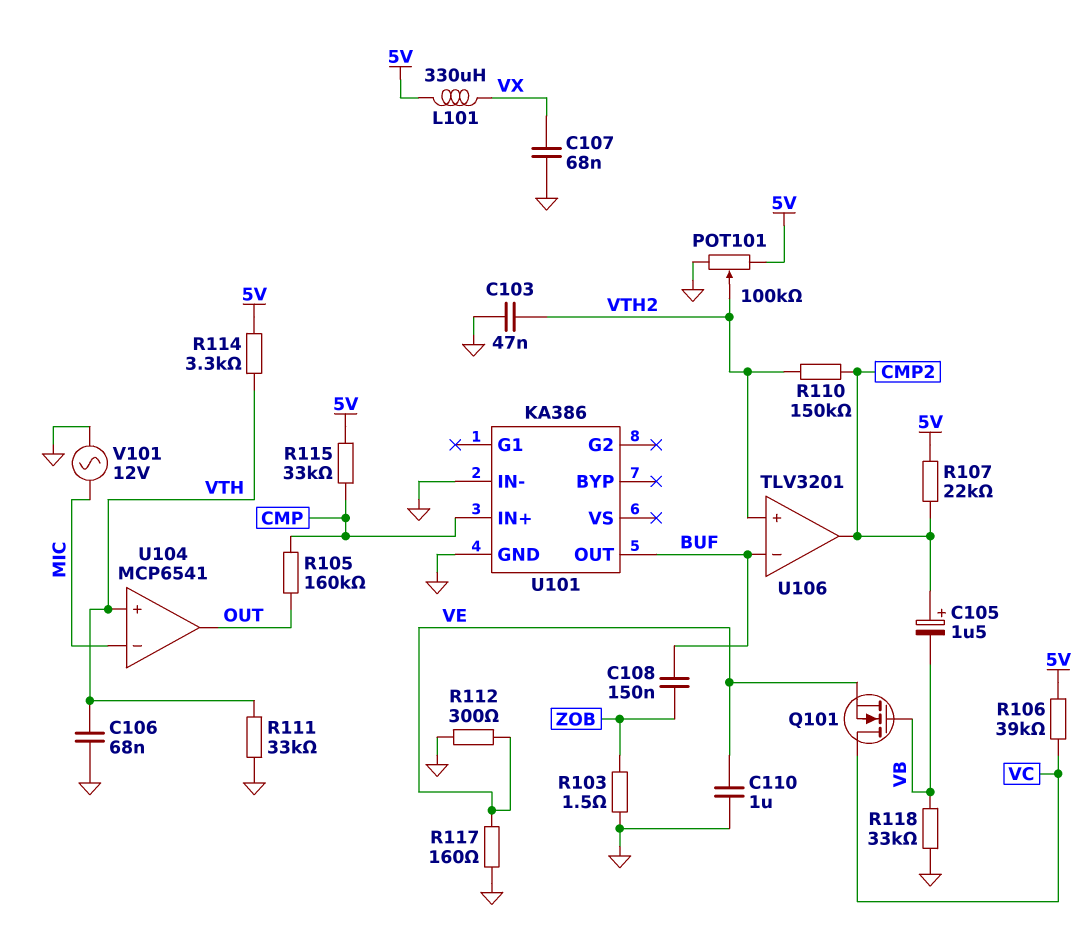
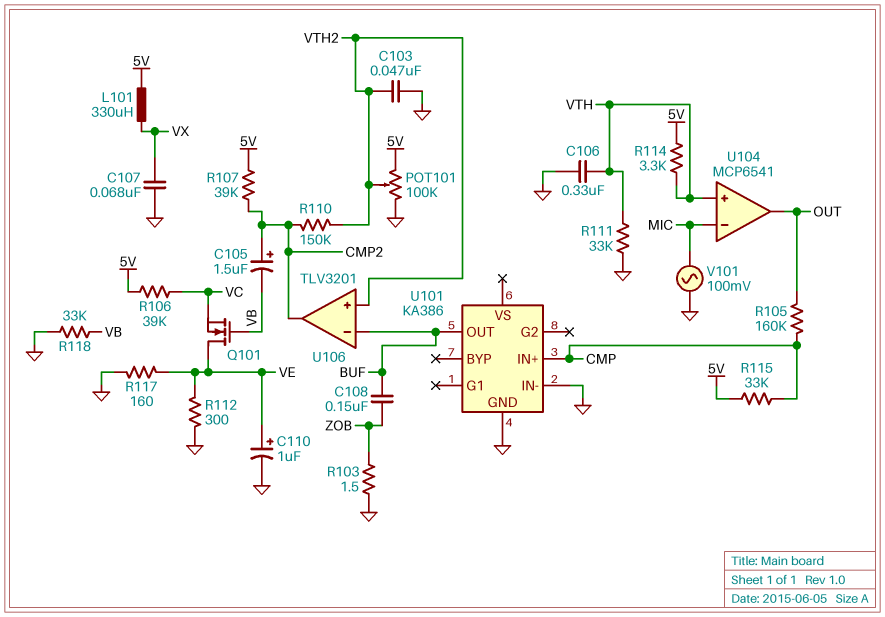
C106: 68nF (GND, VTH) -> 330nF (GND, VTH)
C110: 1uF (GND, VE) -> 1uF (plus VE, minus GND)
Q101: NMOS (G VB, D VC, S VE) -> NMOS (G VB, D VE, S VC)
R107: 22k (5V, CMP2) -> 39k (5V, CMP2)
V101: AC 12V (GND, MIC) -> AC 100mV (GND, MIC)

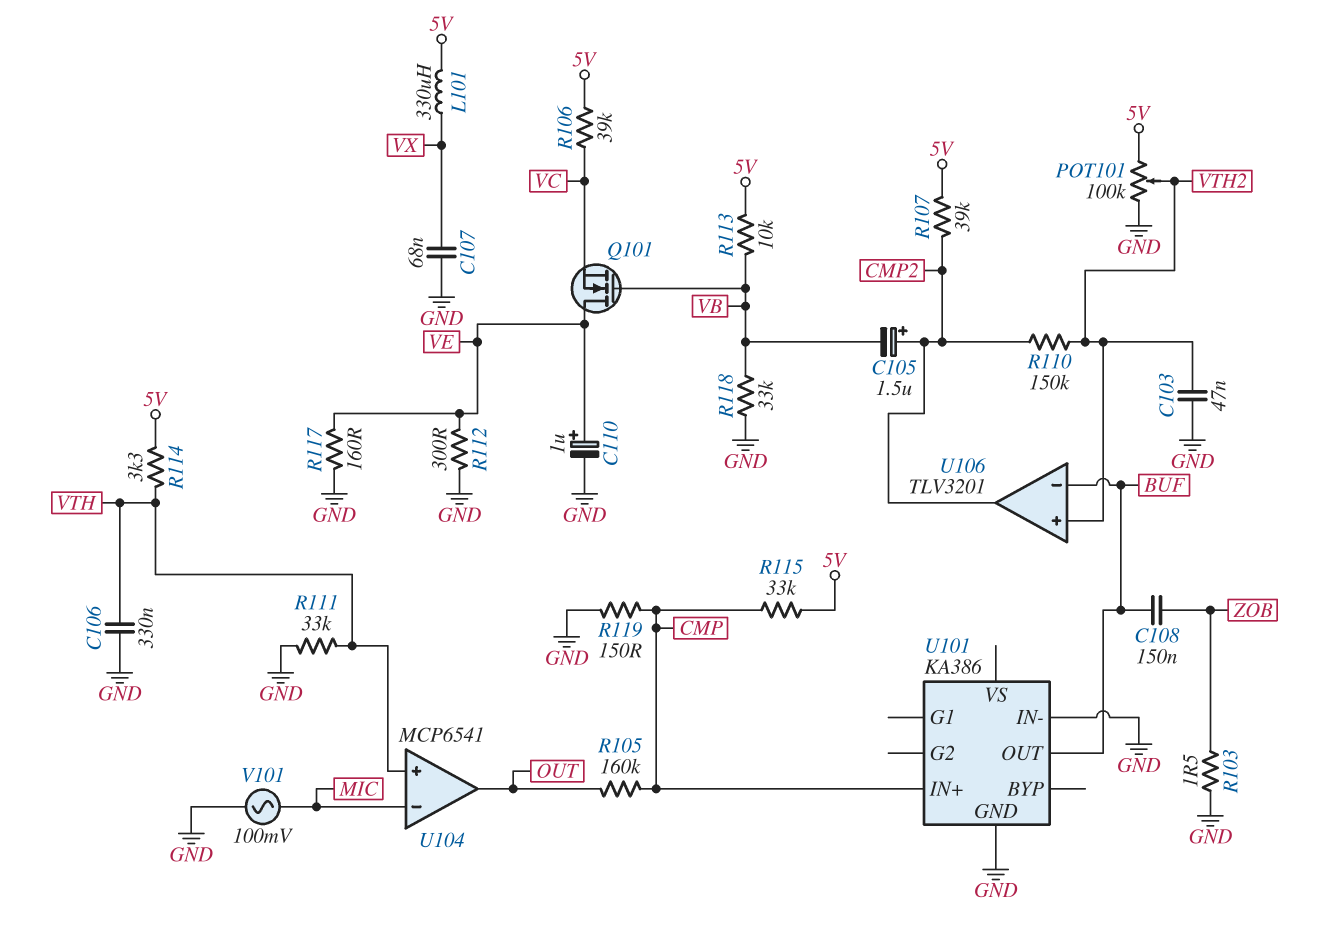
R113: none -> 10k (5V, VB)
R119: none -> 150 (CMP, GND)

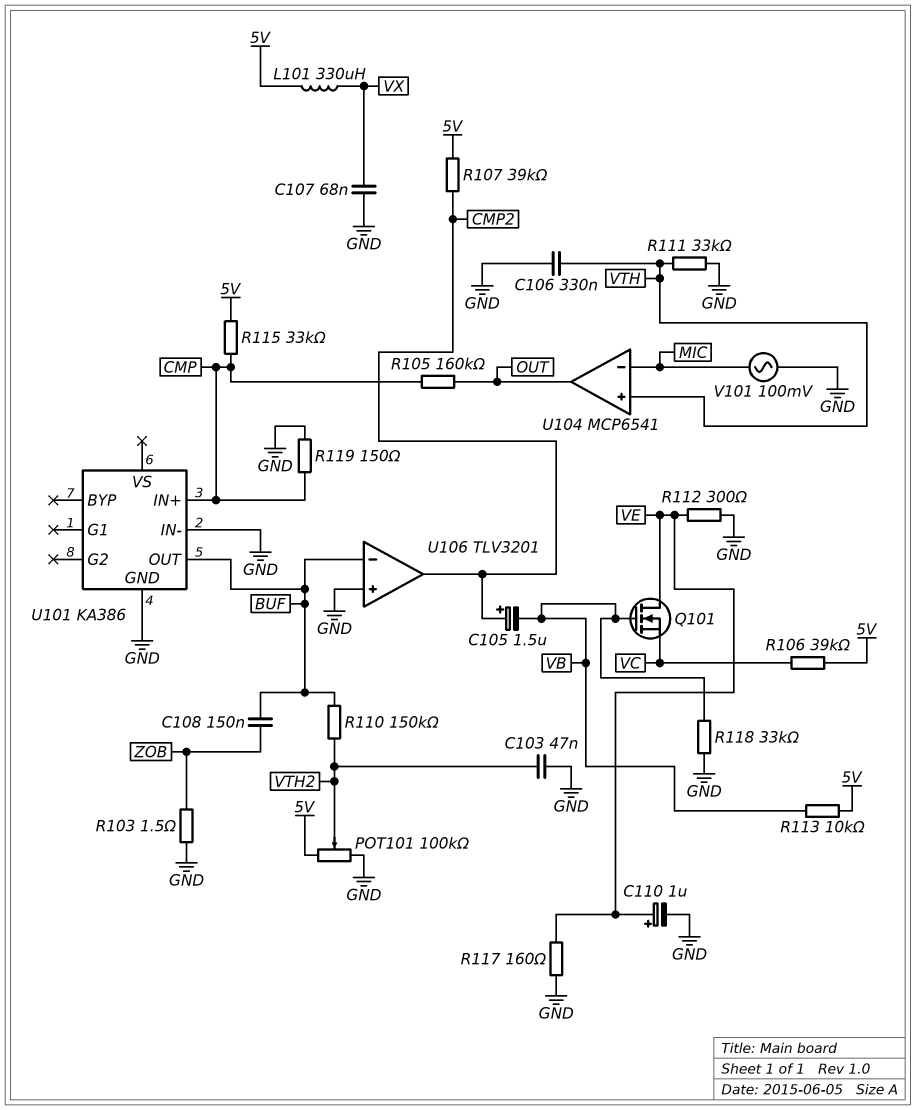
R110: 150k (CMP2, VTH2) -> 150k (BUF, VTH2)
R114: 3.3k (5V, VTH) -> none
U106 pin in+: VTH2 -> GND

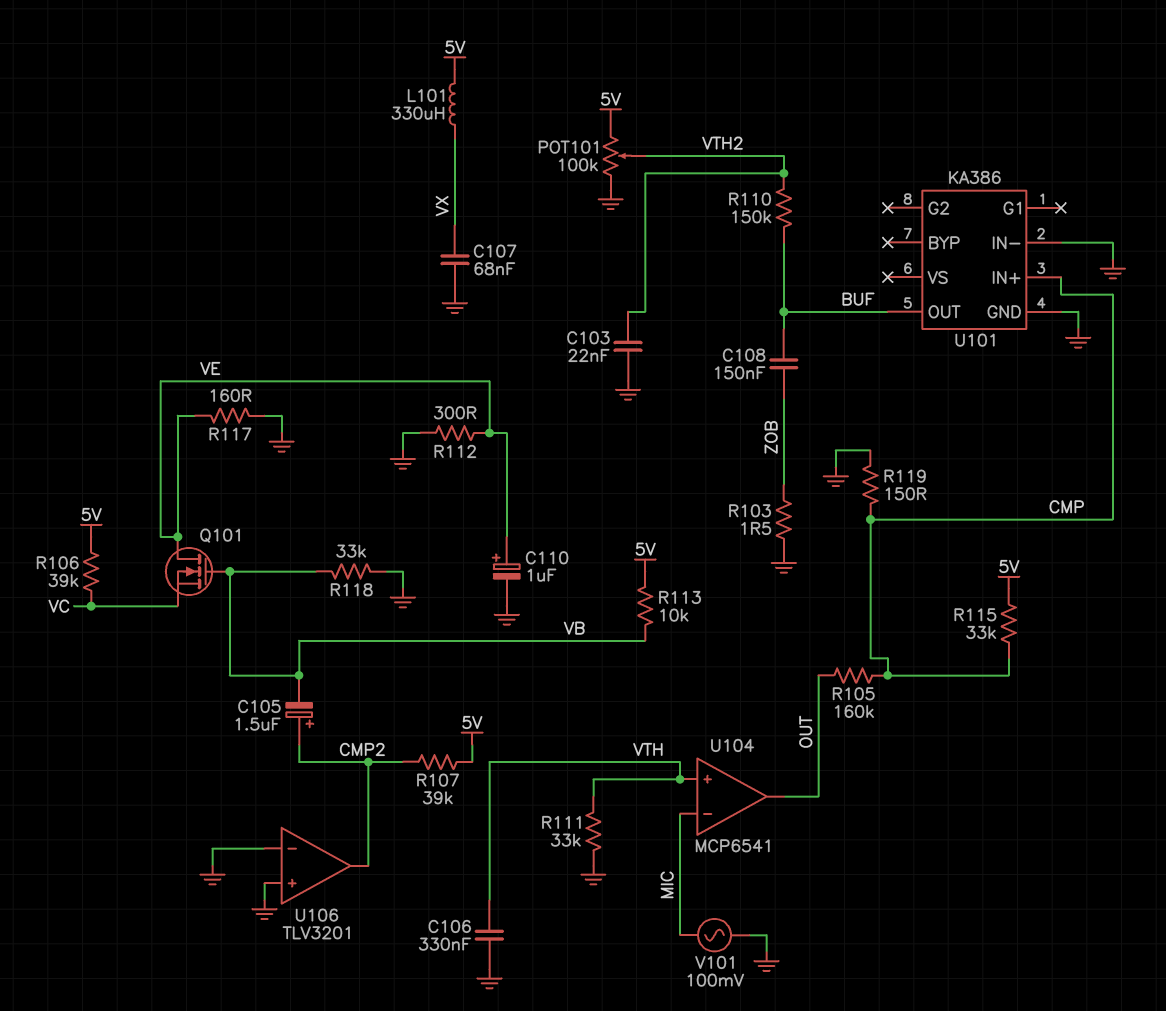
C103: 47nF (GND, VTH2) -> 22nF (GND, VTH2)
U106 pin in-: BUF -> GND

